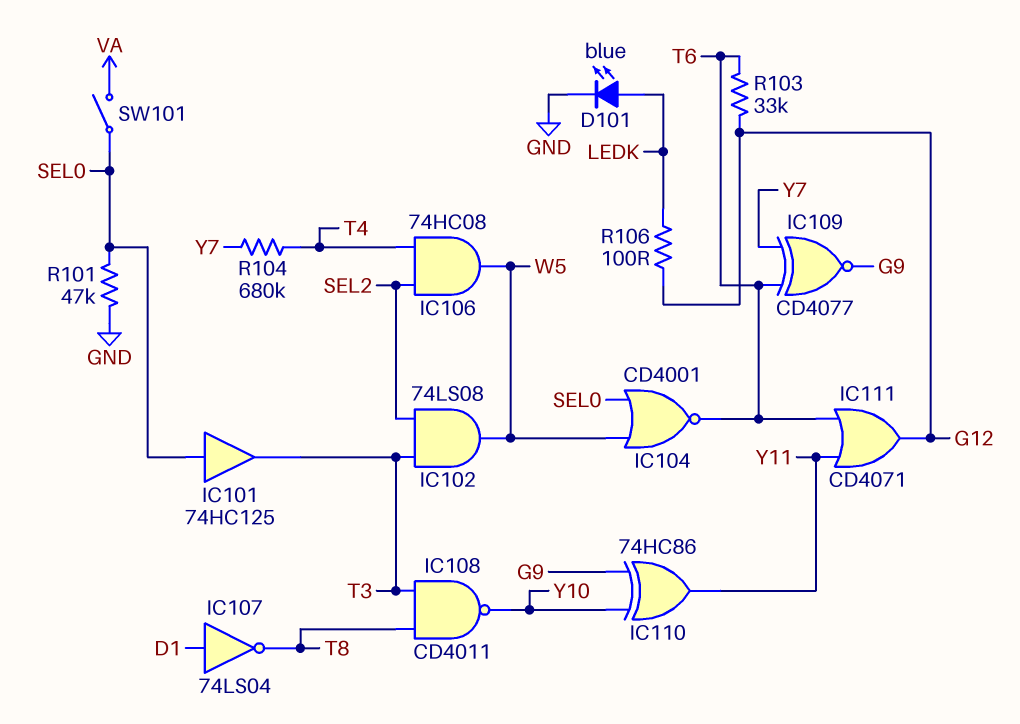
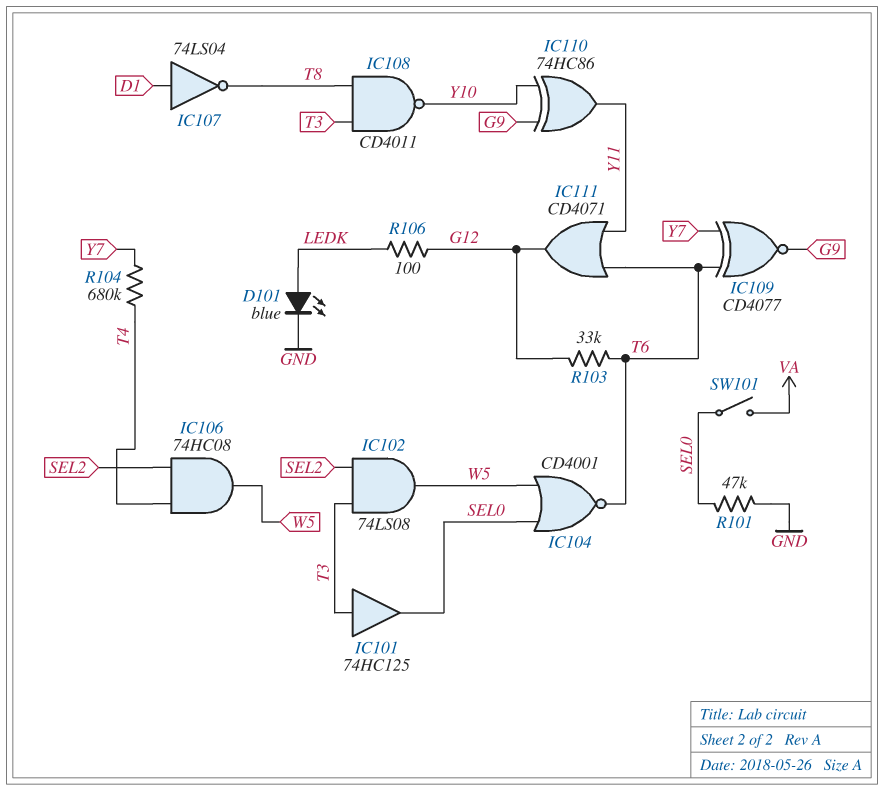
IC101: buffer 74HC125 (in SEL0, out T3) -> buffer 74HC125 (in T3, out SEL0)

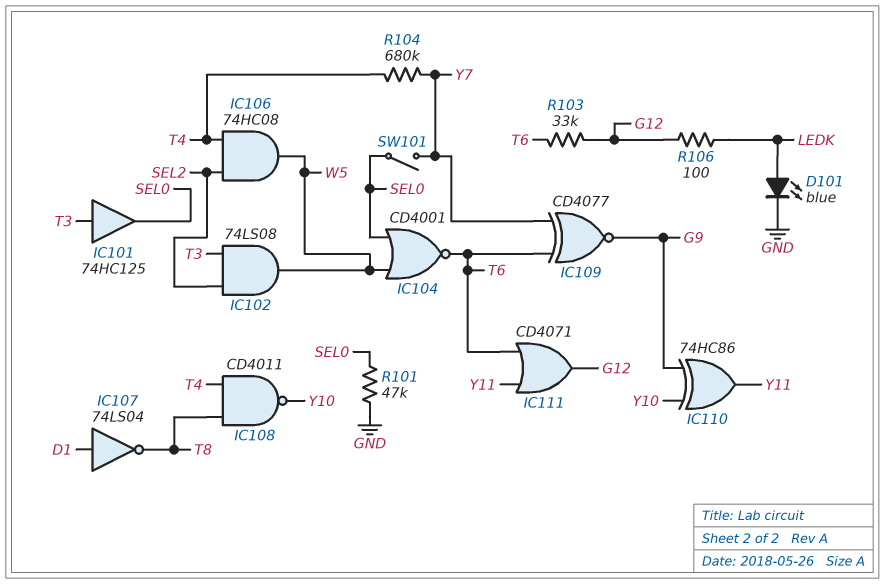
IC108: NAND CD4011 (in T3, in T8, out Y10) -> NAND CD4011 (in T4, in T8, out Y10)
SW101: switch (SEL0, VA) -> switch (SEL0, Y7)

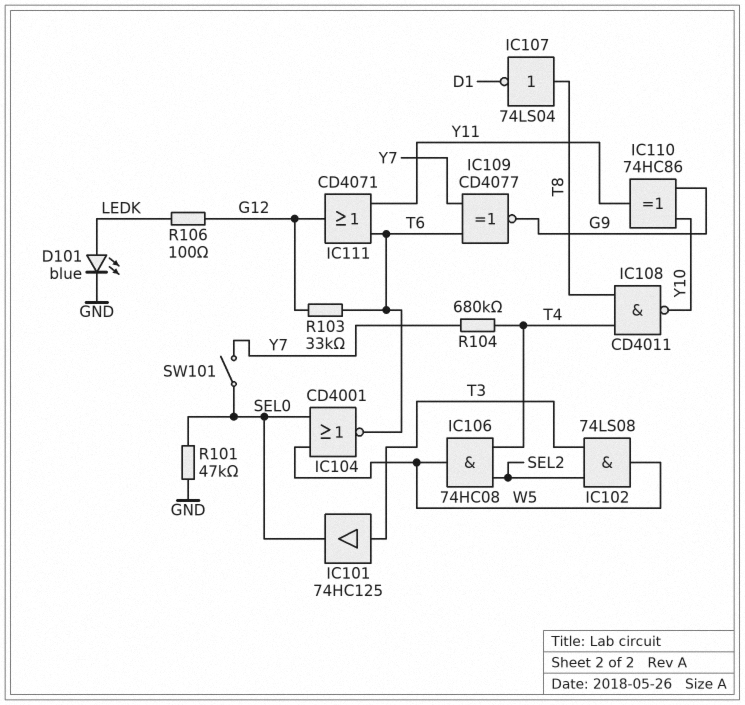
IC107: NOT 74LS04 (in D1, out T8) -> NOT 74LS04 (in T8, out D1)

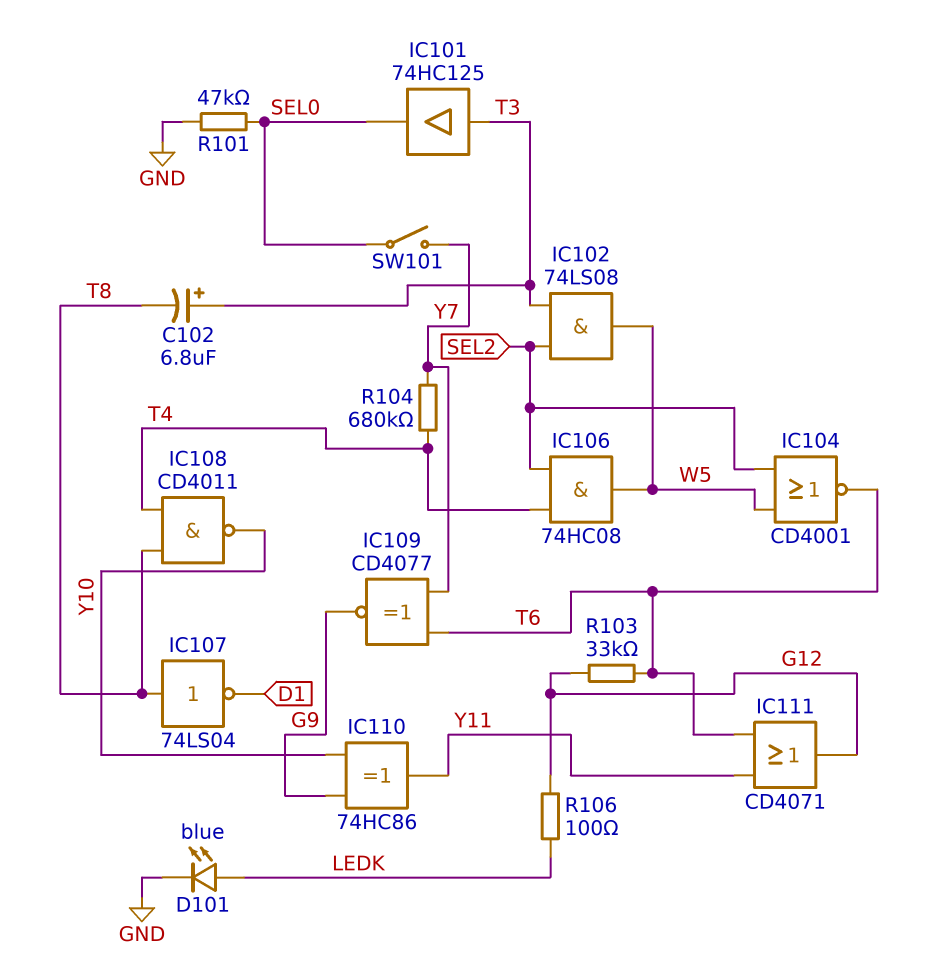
C102: none -> 6.8uF (plus T3, minus T8)
IC104: NOR CD4001 (in SEL0, in W5, out T6) -> NOR CD4001 (in SEL2, in W5, out T6)

